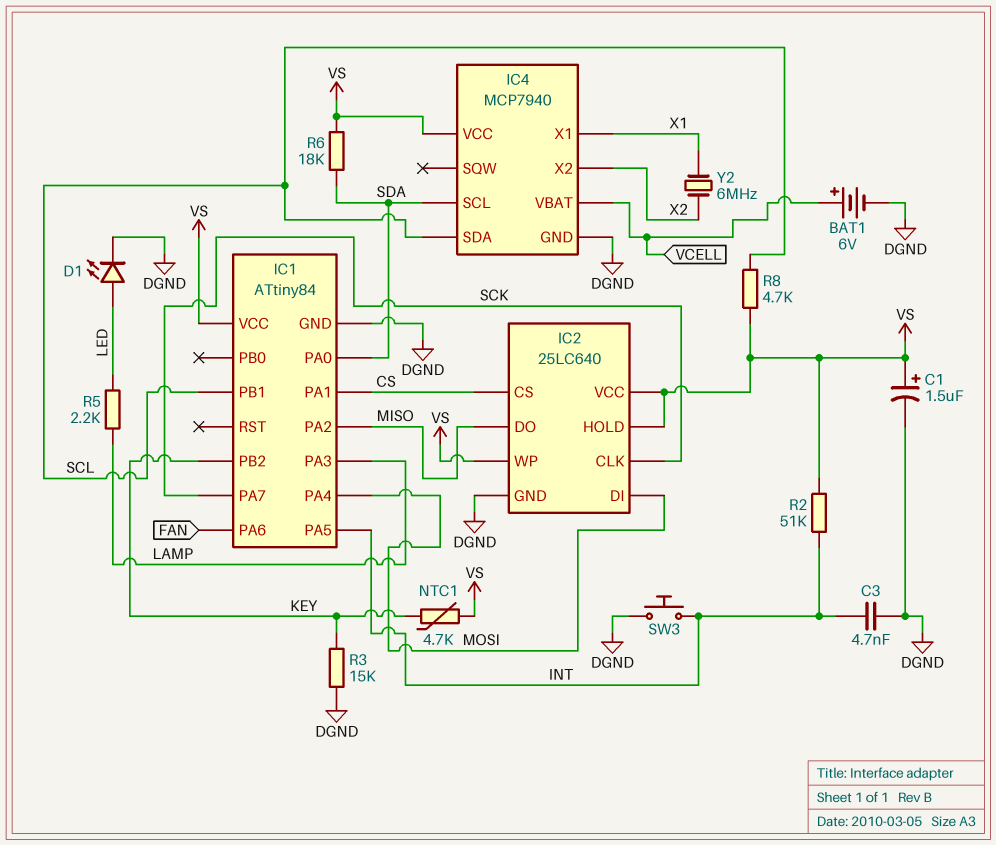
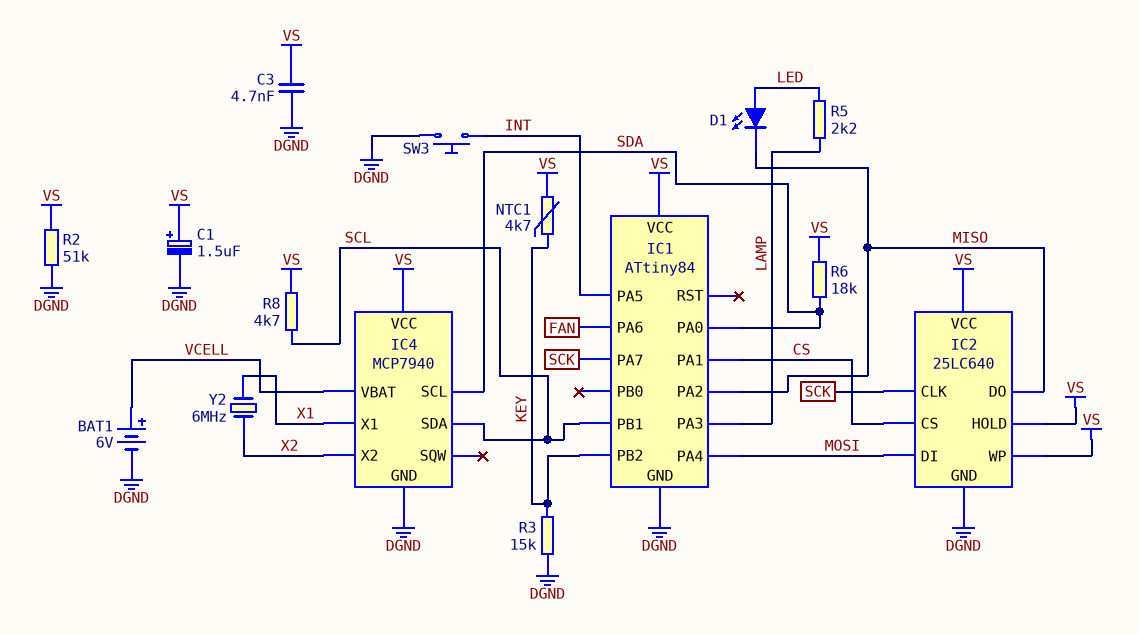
C3: 4.7nF (DGND, INT) -> 4.7nF (DGND, VS)
D1: LED (A LED, K DGND) -> LED (A LED, K MISO)
R2: 51k (INT, VS) -> 51k (DGND, VS)

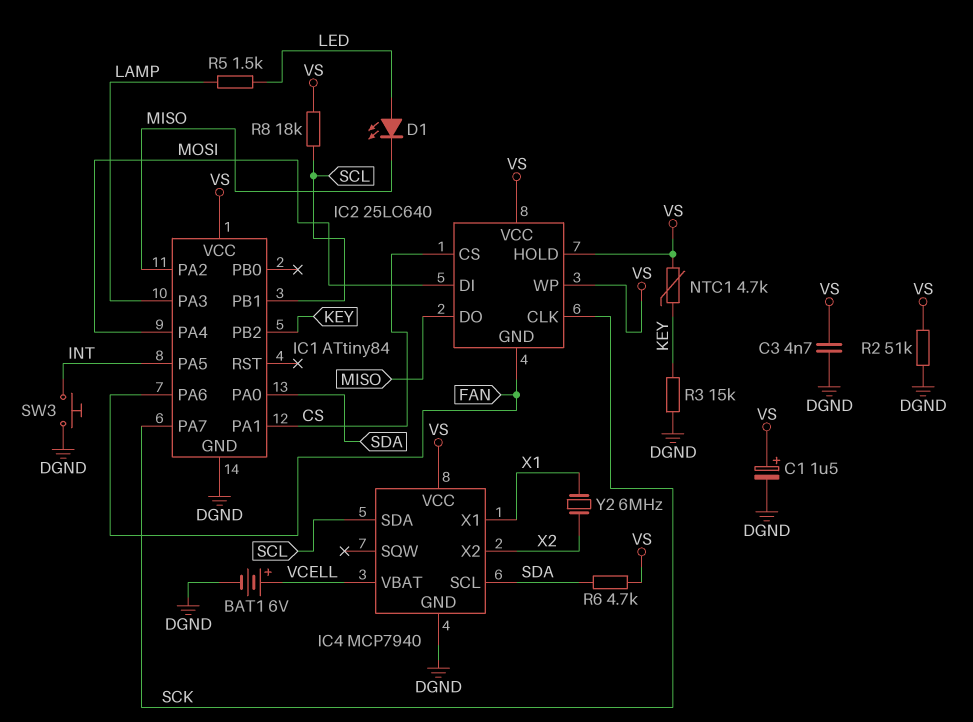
IC2 pin GND: DGND -> FAN
R5: 2.2k (LAMP, LED) -> 1.5k (LAMP, LED)
R6: 18k (SDA, VS) -> 4.7k (SDA, VS)
R8: 4.7k (SCL, VS) -> 18k (SCL, VS)

